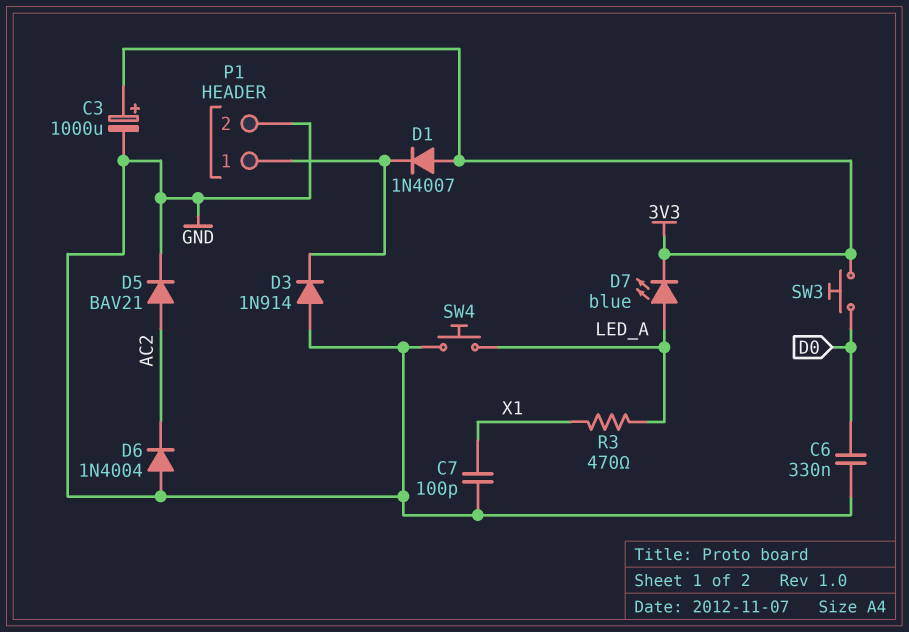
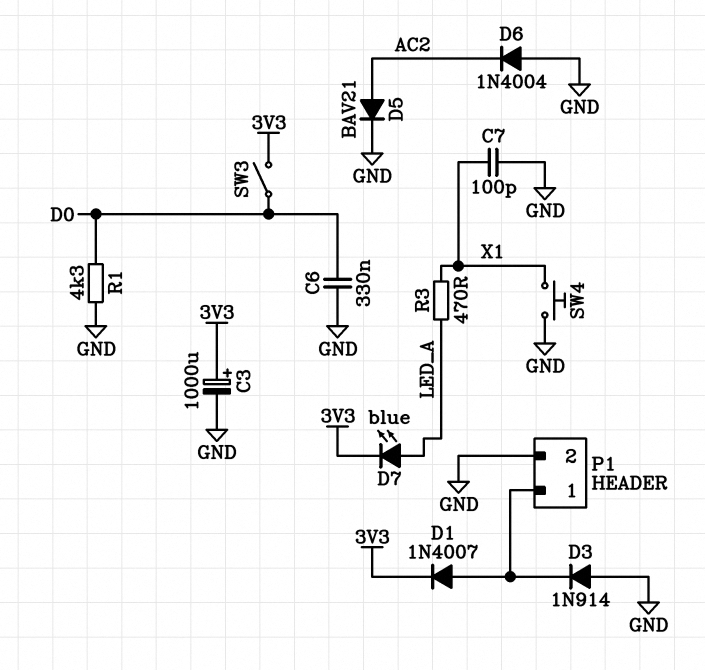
D1: diode 1N4007 (A 3V3, K P1/1) -> diode 1N4007 (A P1/1, K 3V3)
R1: none -> 4.3k (D0, GND)
SW3: button (3V3, D0) -> switch (3V3, D0)
SW4: button (GND, LED_A) -> button (GND, X1)

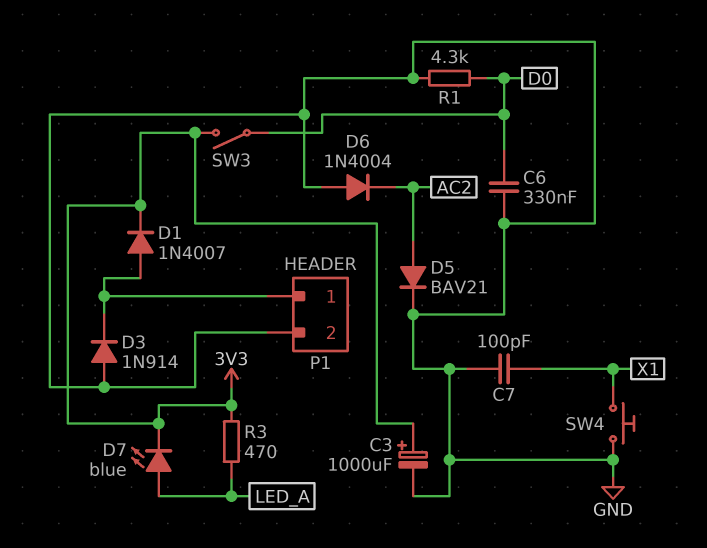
R3: 470 (LED_A, X1) -> 470 (3V3, LED_A)

